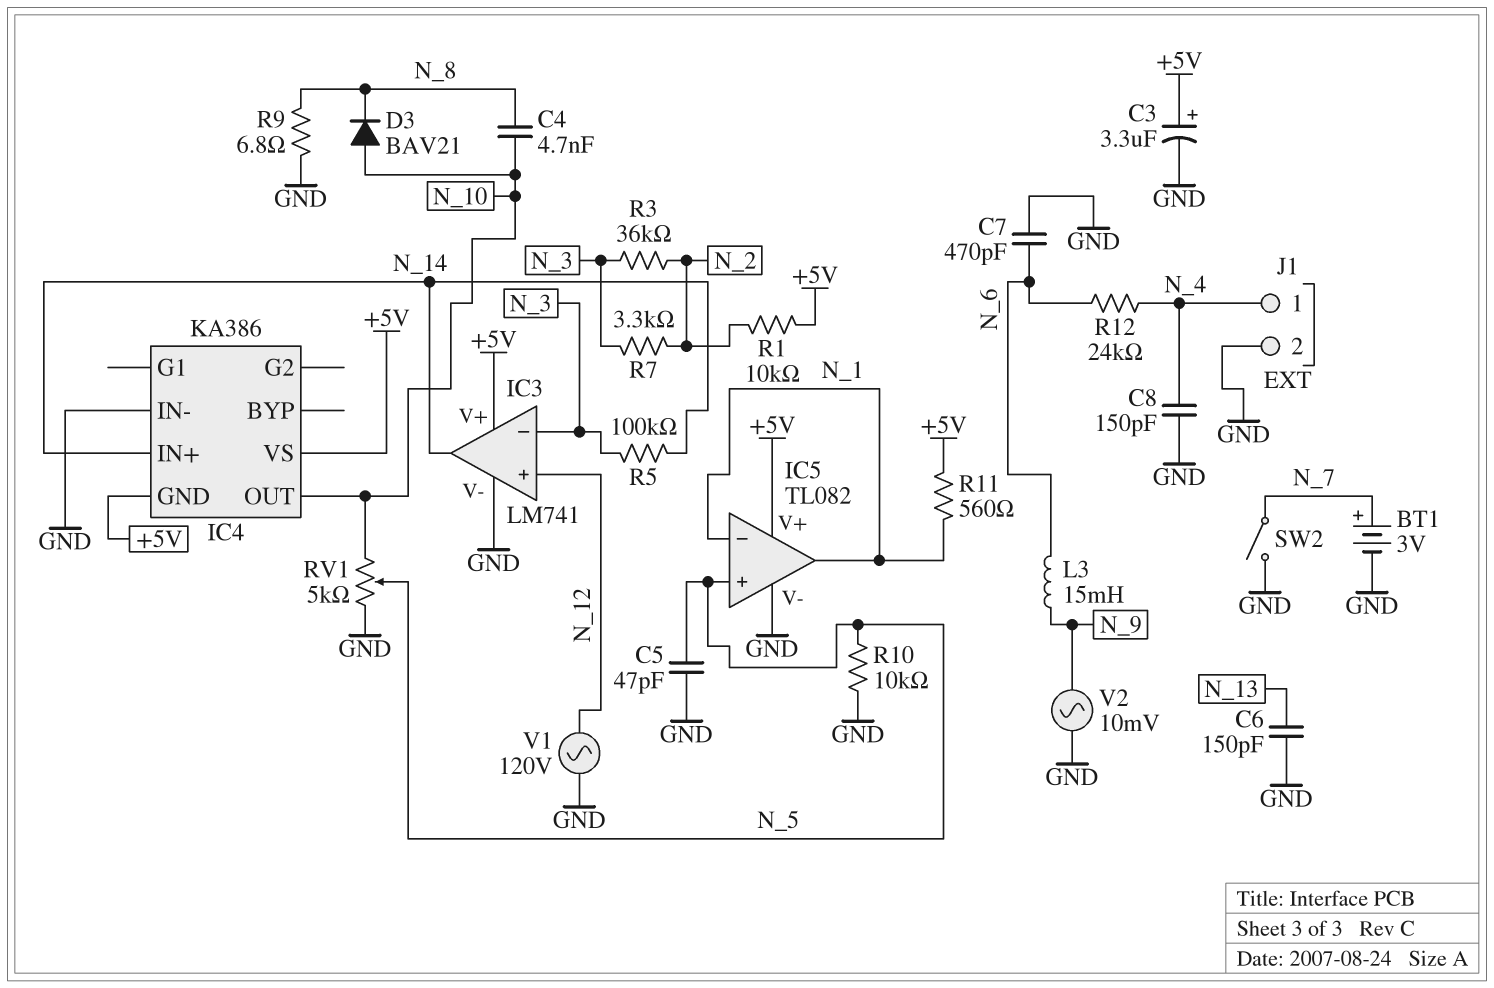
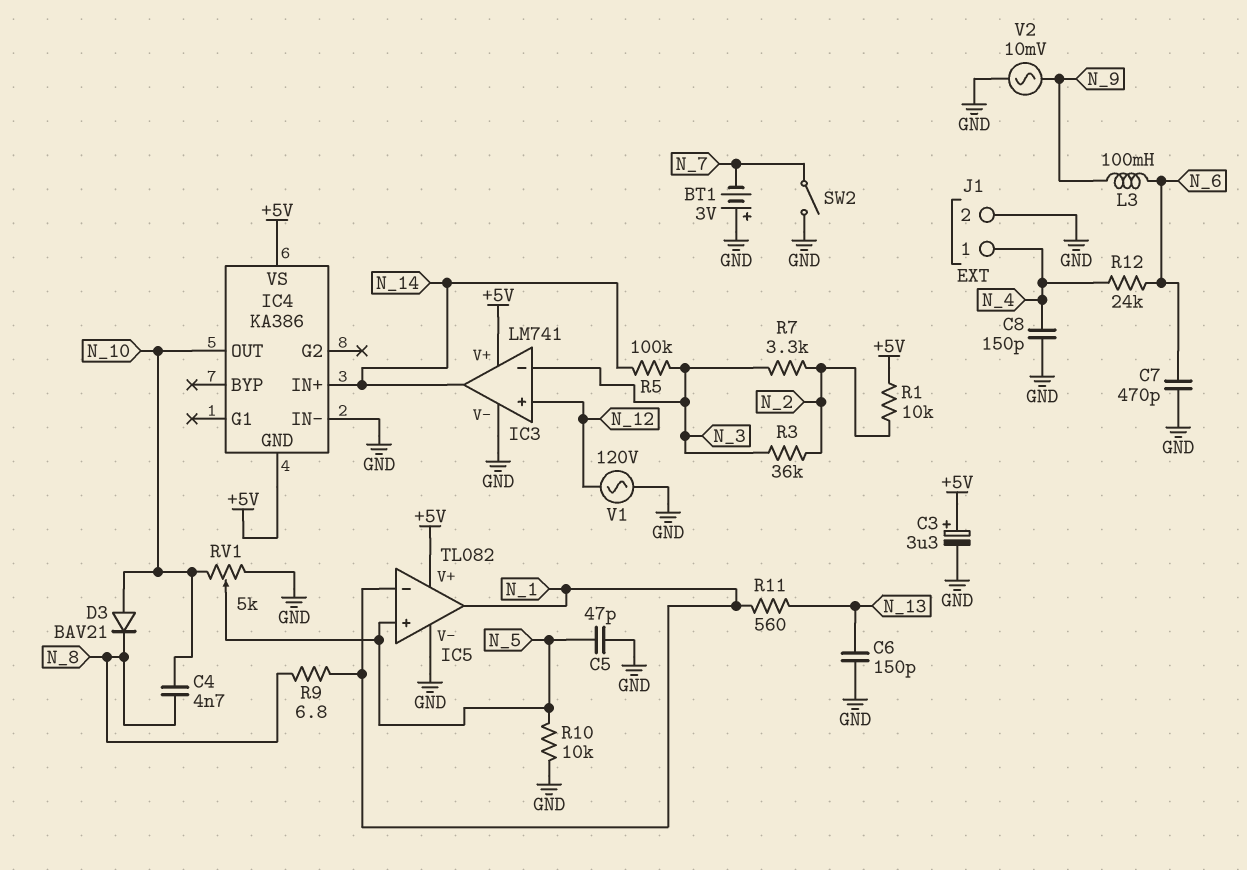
BT1: 3V (plus N_7, minus GND) -> 3V (plus GND, minus N_7)
L3: 15mH (N_6, N_9) -> 100mH (N_6, N_9)
R9: 6.8 (GND, N_8) -> 6.8 (N_1, N_8)
R11: 560 (+5V, N_1) -> 560 (N_1, N_13)

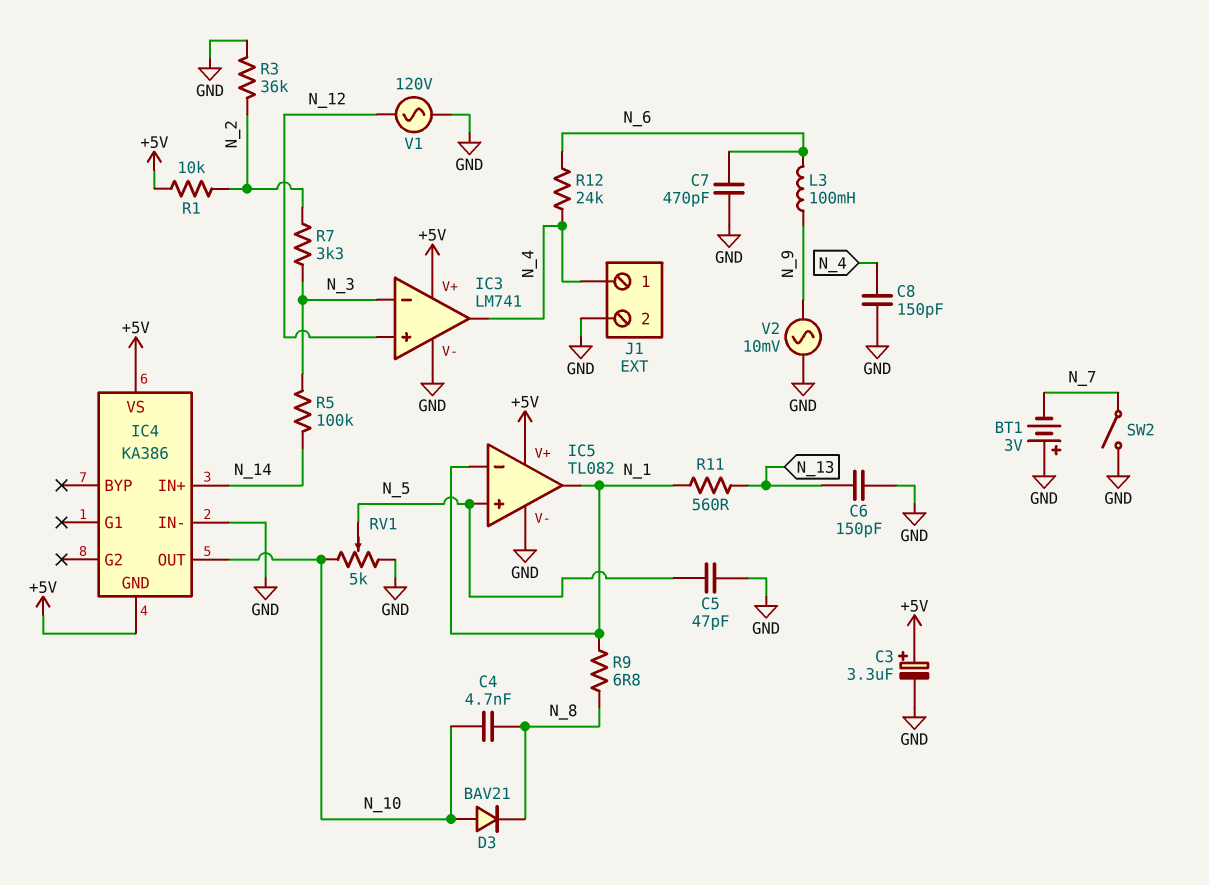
IC3 pin out: N_14 -> N_4
R3: 36k (N_2, N_3) -> 36k (GND, N_2)
R10: 10k (GND, N_5) -> none

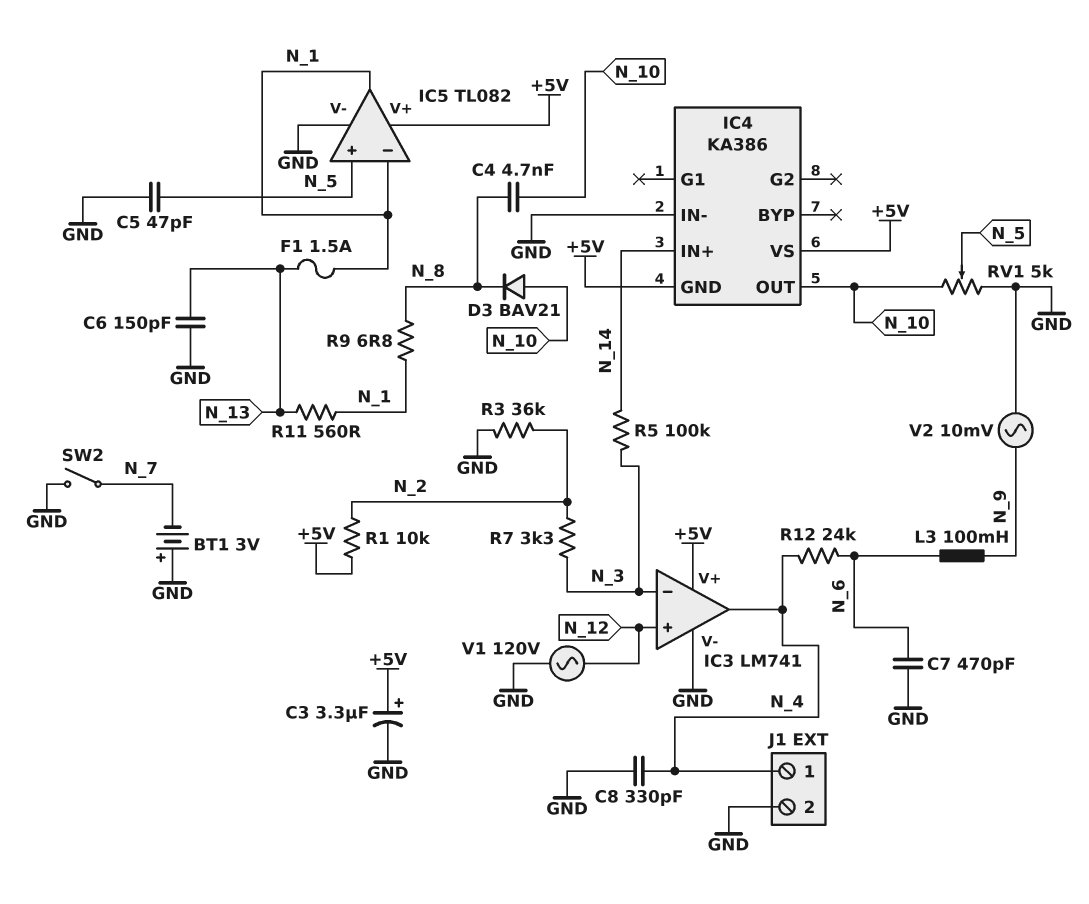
C8: 150pF (GND, N_4) -> 330pF (GND, N_4)
F1: none -> 1.5A (N_1, N_13)

